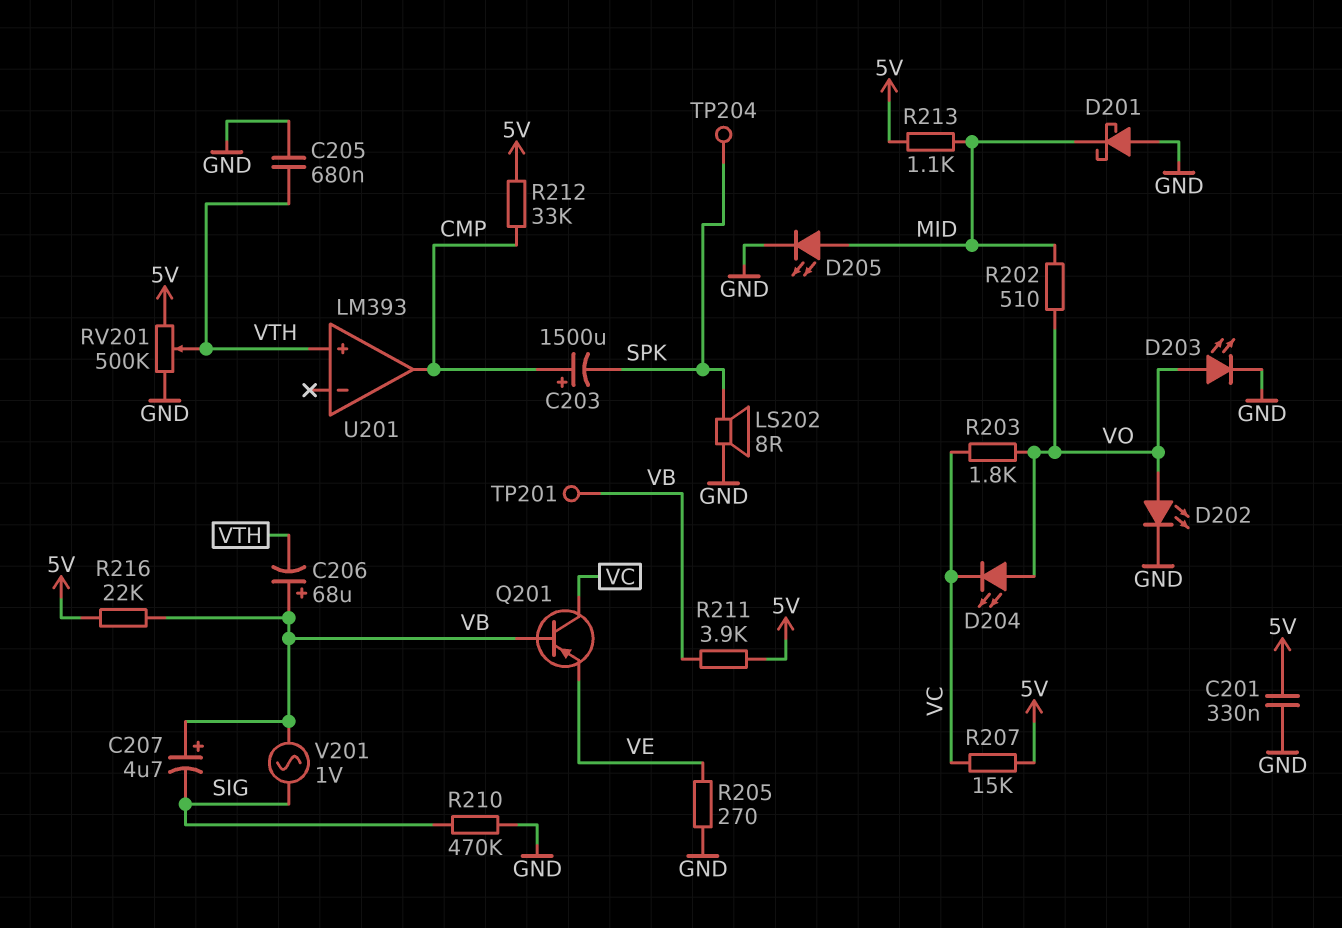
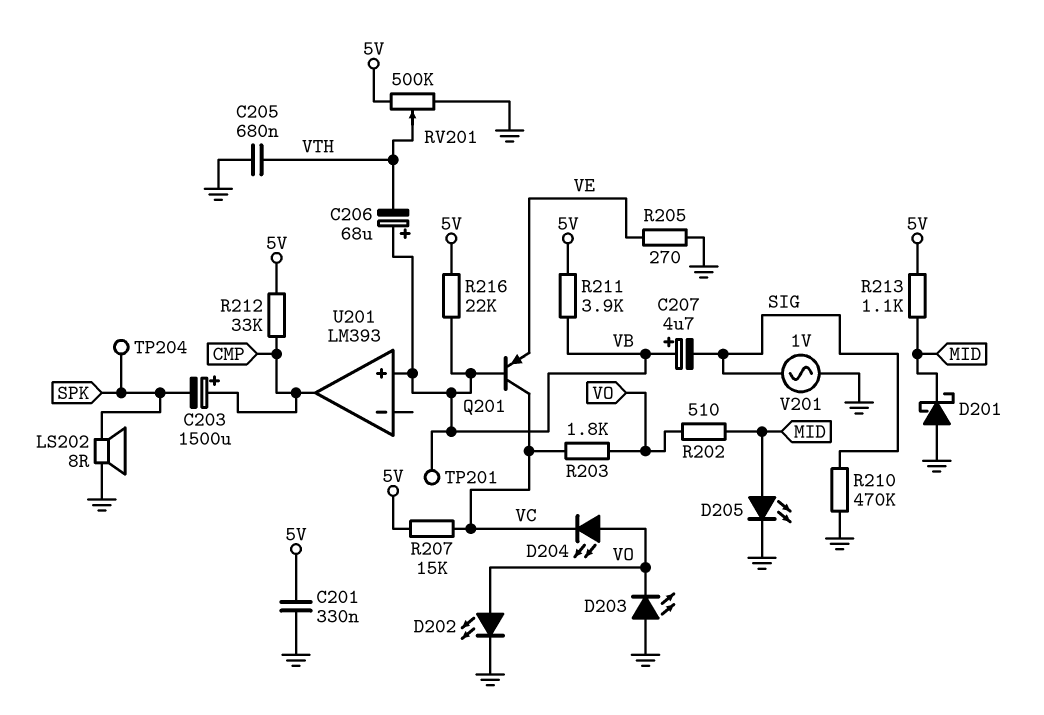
D203: LED (A VO, K GND) -> LED (A GND, K VO)
U201 pin in+: VTH -> VB
V201: AC 1V (SIG, VB) -> AC 1V (GND, SIG)

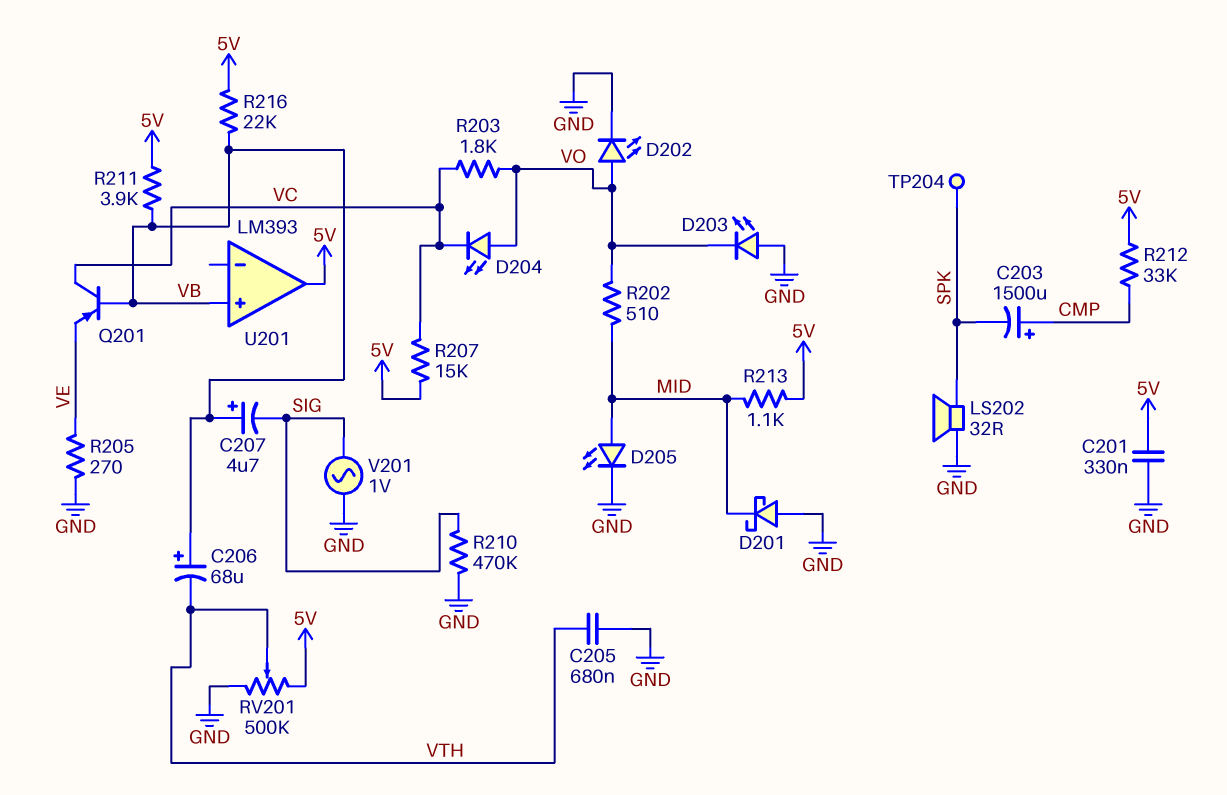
LS202: speaker 8R (GND, SPK) -> speaker 32R (GND, SPK)
TP201: test point (VB) -> none
U201 pin out: CMP -> 5V

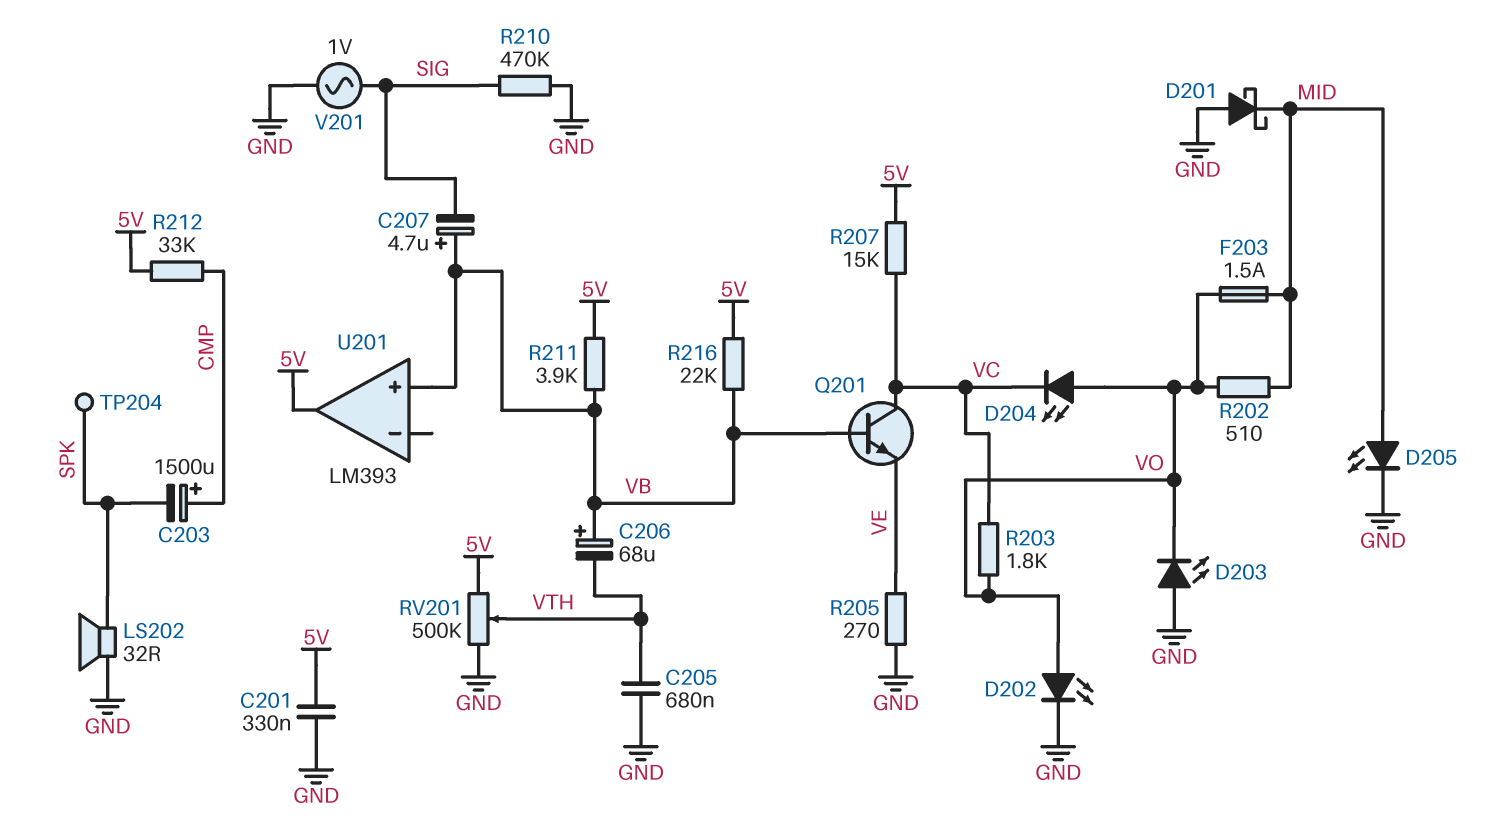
F203: none -> 1.5A (MID, VO)
Q201: PNP (B VB, C VC, E VE) -> NPN (B VB, C VC, E VE)
R213: 1.1k (5V, MID) -> none

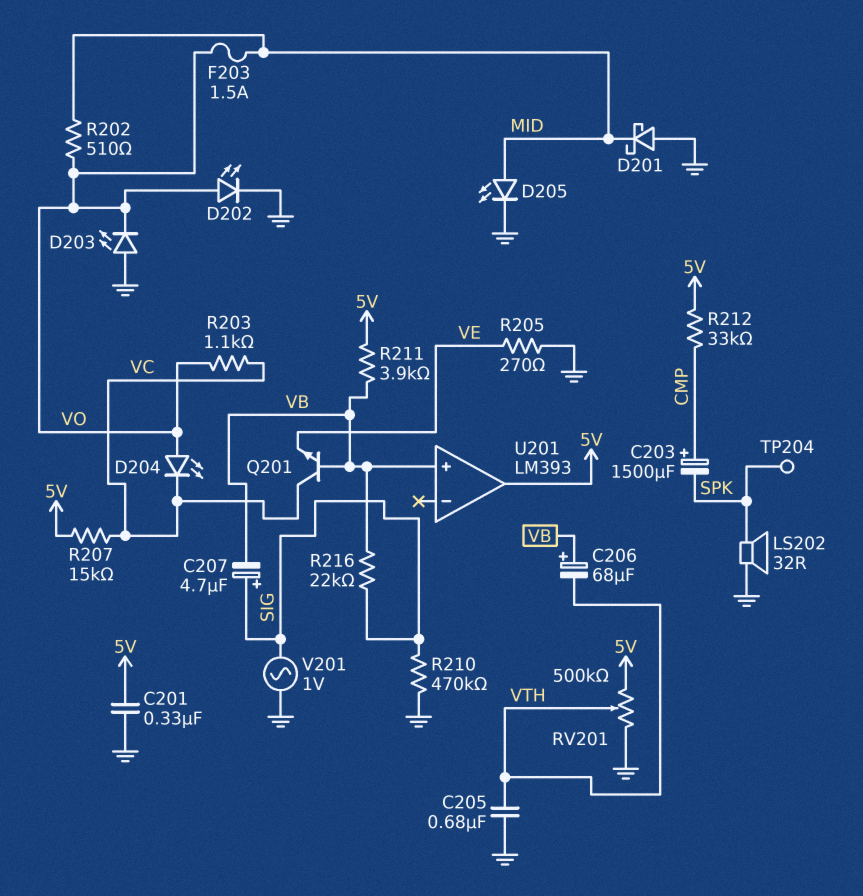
C207: 4.7uF (plus VB, minus SIG) -> 4.7uF (plus SIG, minus VB)
R203: 1.8k (VC, VO) -> 1.1k (VC, VO)
R216: 22k (5V, VB) -> 22k (SIG, VB)

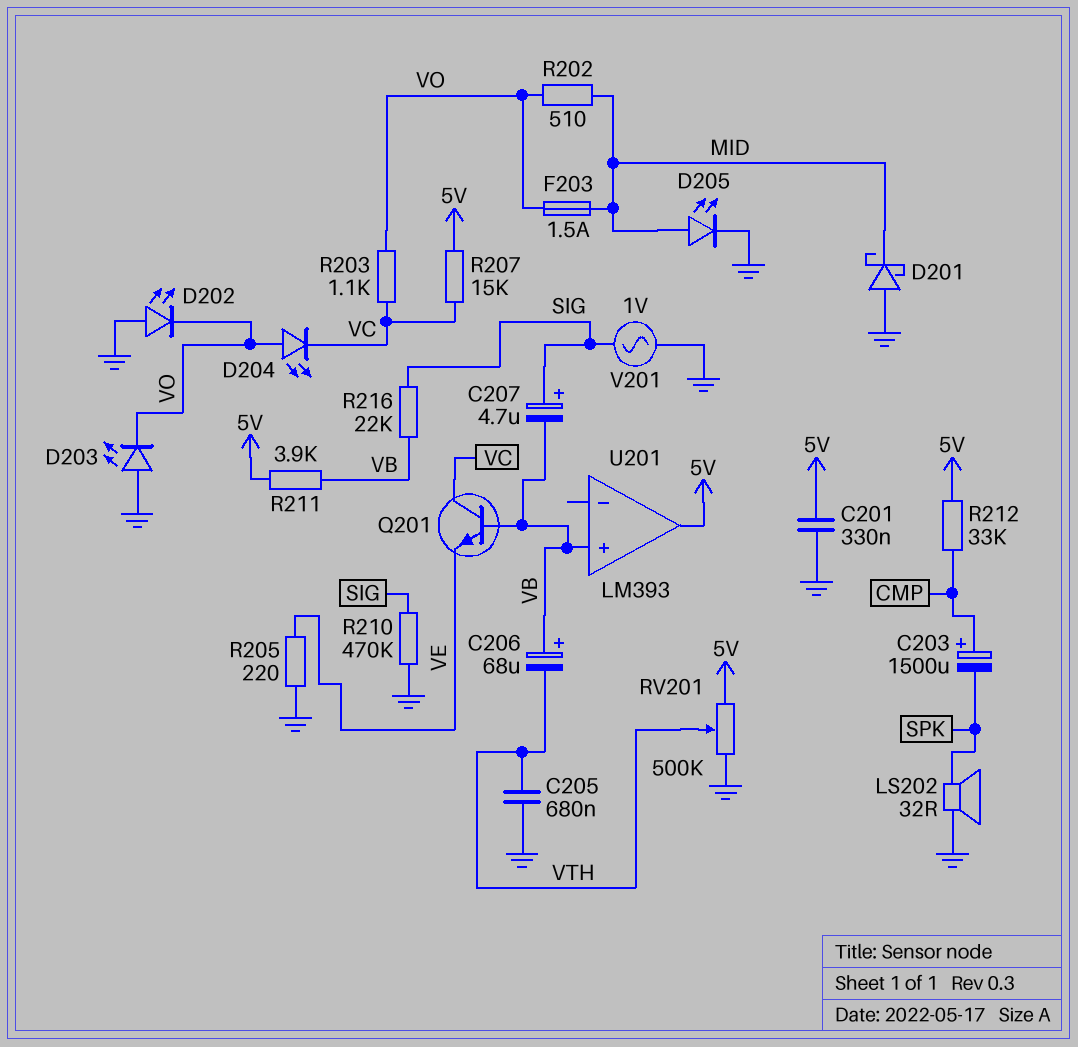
D202: LED (A VO, K GND) -> LED (A GND, K VO)
R205: 270 (GND, VE) -> 220 (GND, VE)
TP204: test point (SPK) -> none

